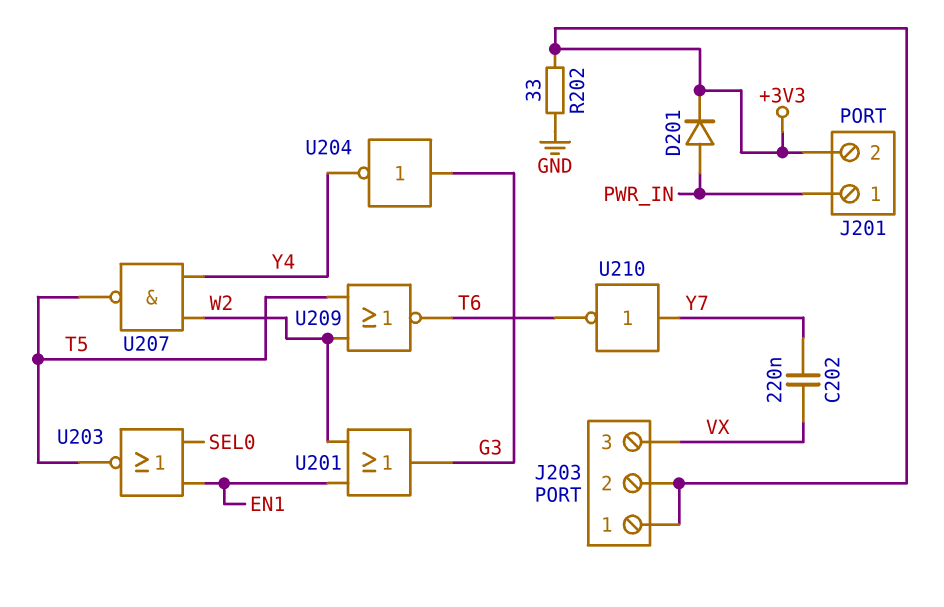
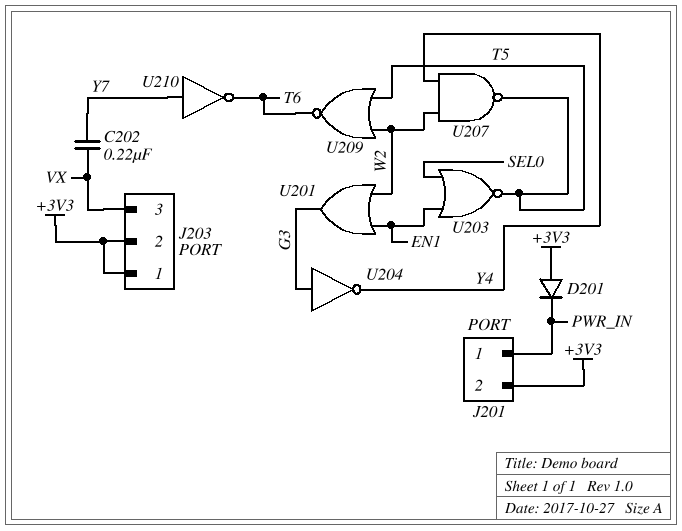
D201: diode (A PWR_IN, K +3V3) -> diode (A +3V3, K PWR_IN)
R202: 33 (+3V3, GND) -> none

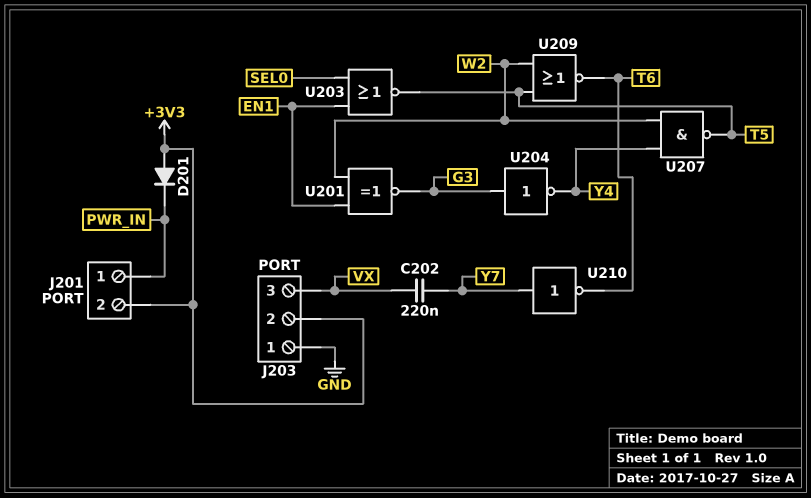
J203 pin 1: +3V3 -> GND
U201: OR (in EN1, in W2, out G3) -> XNOR (in EN1, in W2, out G3)

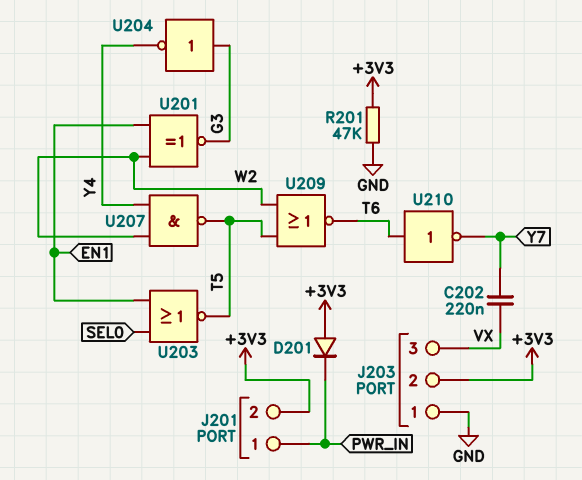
R201: none -> 47k (+3V3, GND)
U210: NOT (in Y7, out T6) -> NOT (in T6, out Y7)

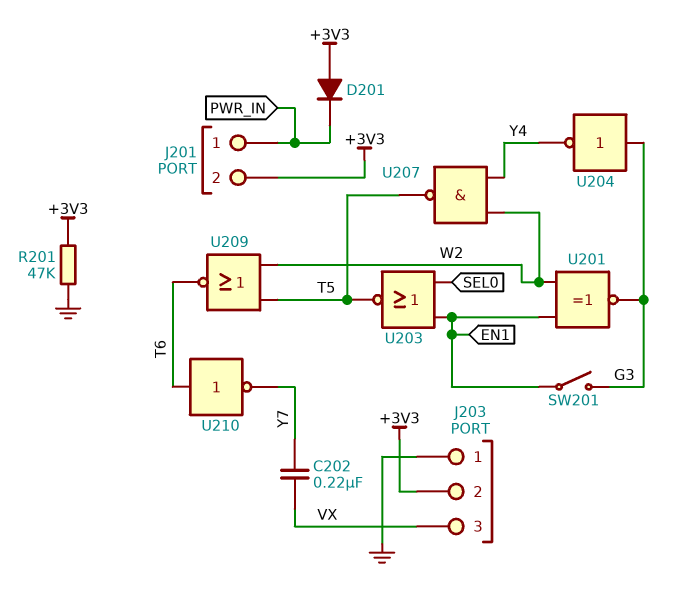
SW201: none -> switch (EN1, G3)

